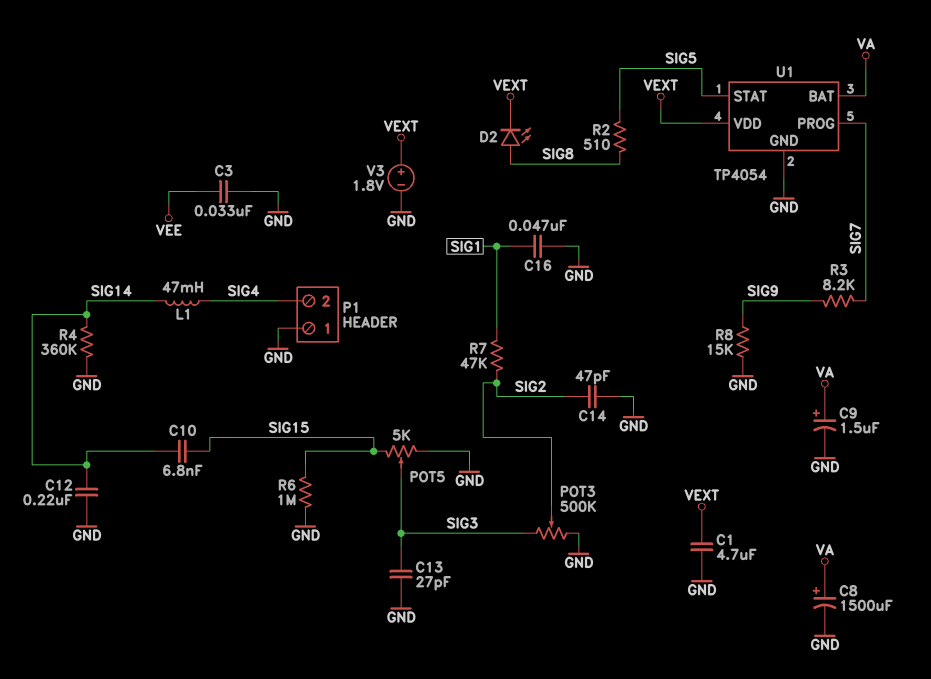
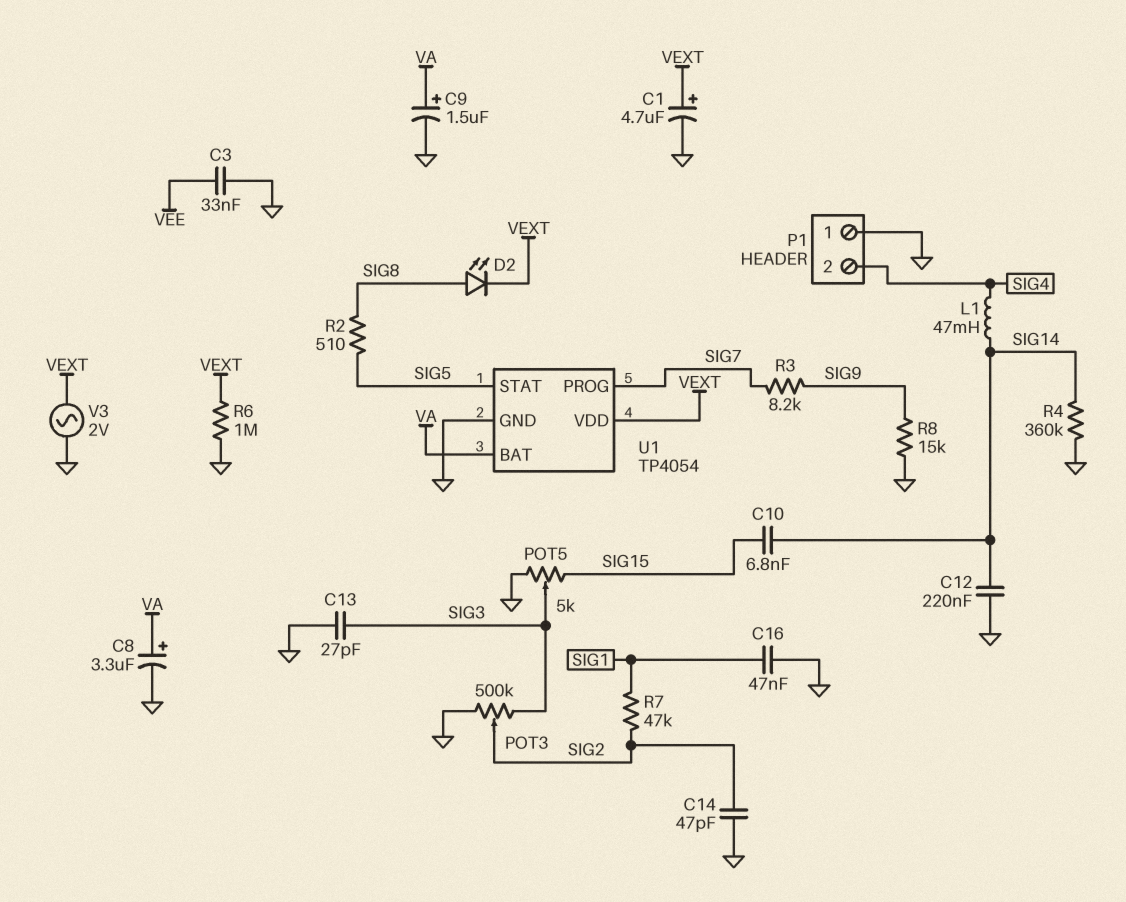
C1: 4.7uF (GND, VEXT) -> 4.7uF (plus VEXT, minus GND)
C8: 1500uF (plus VA, minus GND) -> 3.3uF (plus VA, minus GND)
R6: 1M (GND, SIG15) -> 1M (GND, VEXT)
V3: 1.8V (plus VEXT, minus GND) -> AC 2V (GND, VEXT)

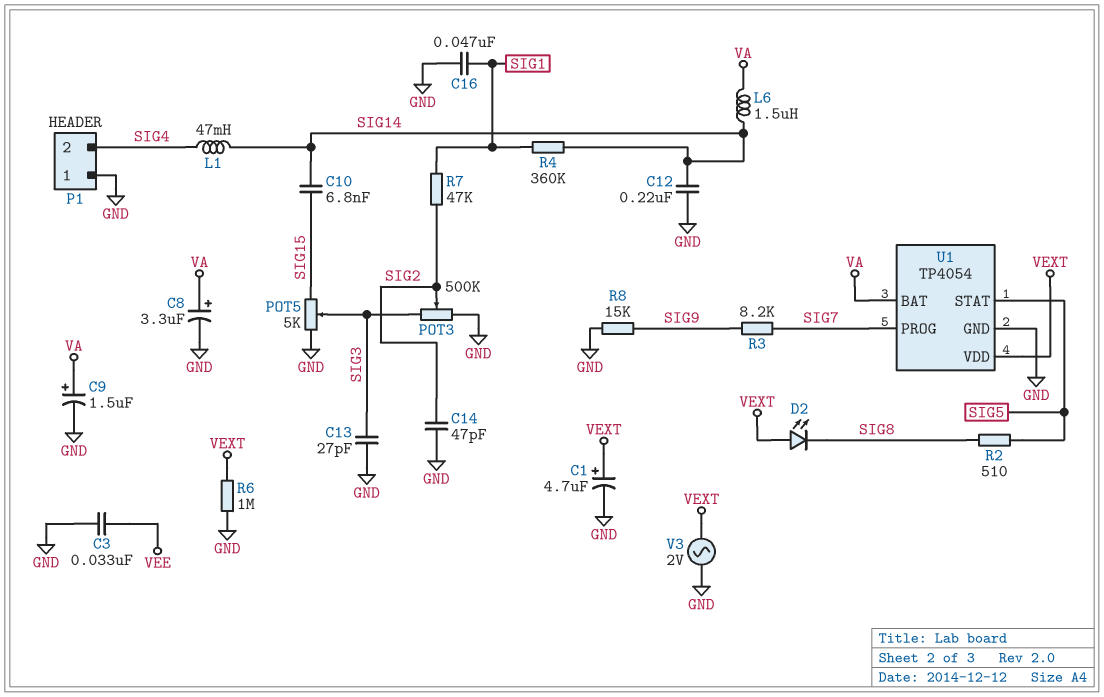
D2: LED (A SIG8, K VEXT) -> LED (A VEXT, K SIG8)
L6: none -> 1.5uH (SIG14, VA)
R4: 360k (GND, SIG14) -> 360k (SIG1, SIG14)

